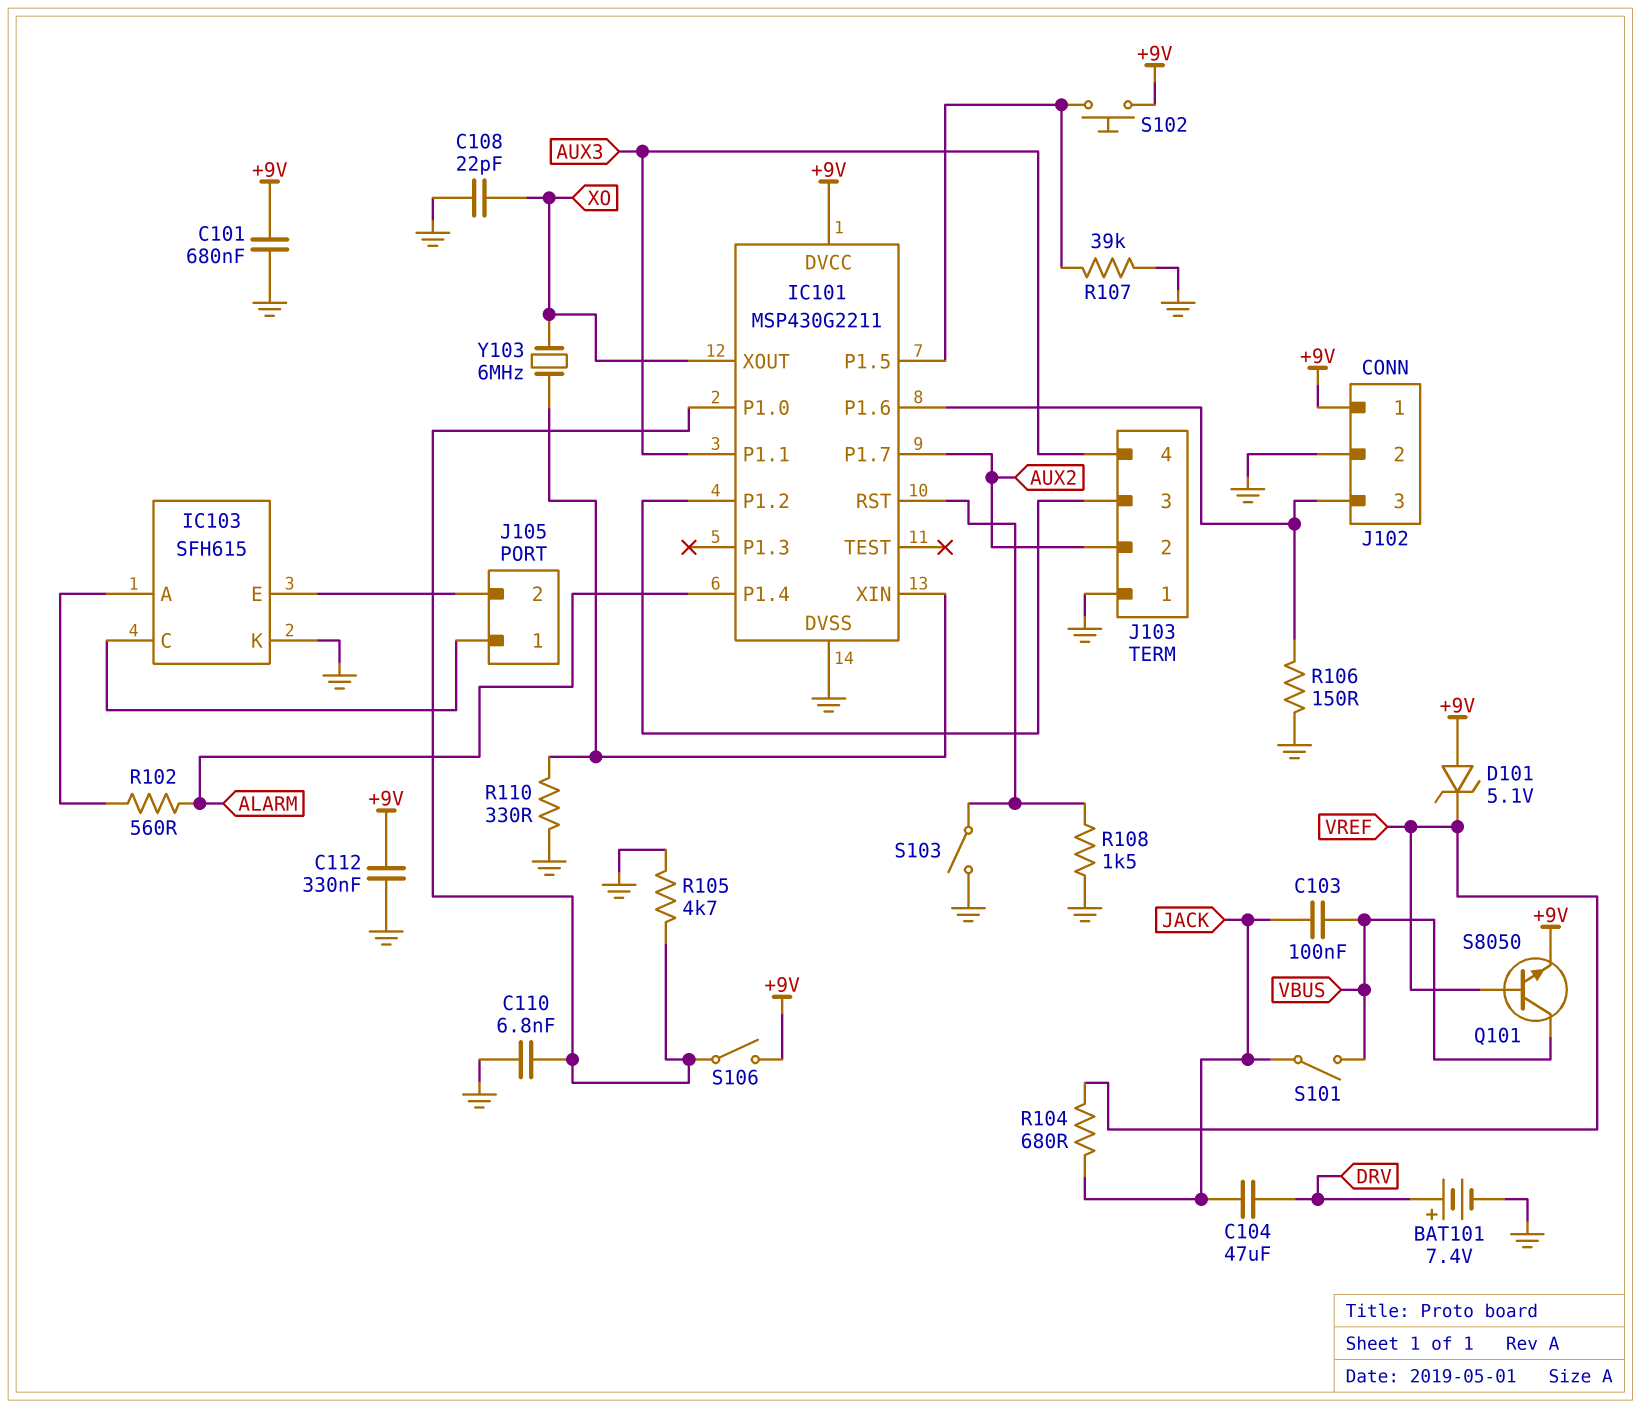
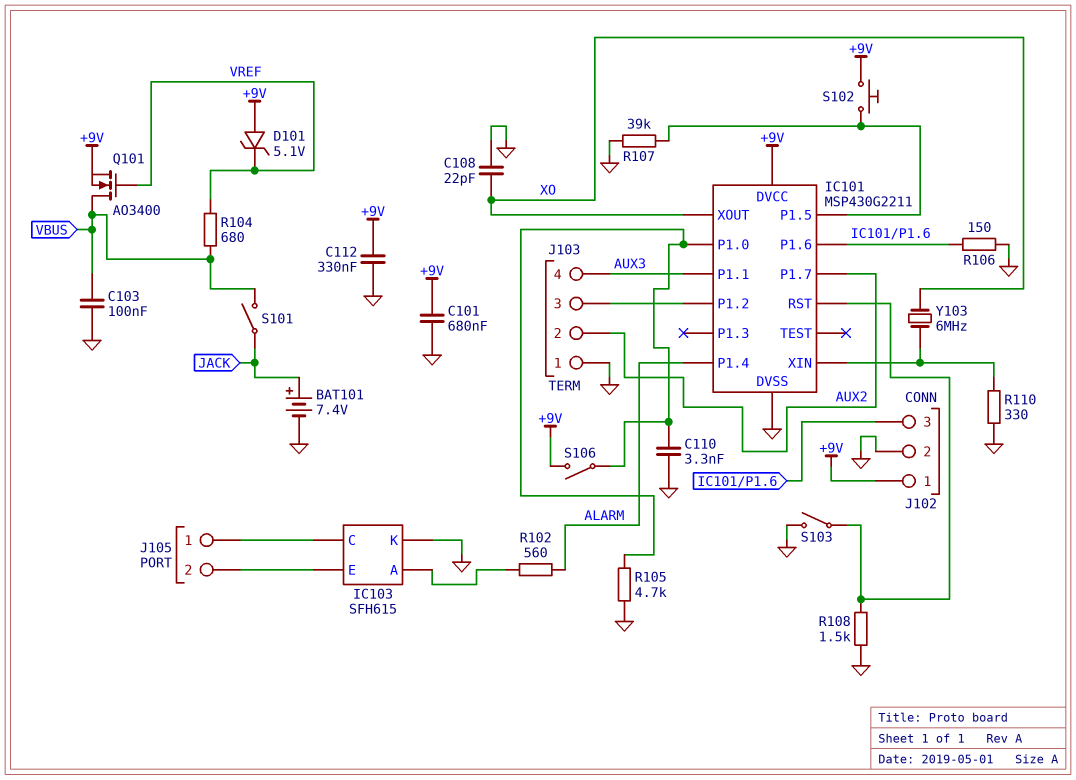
BAT101: 7.4V (plus DRV, minus GND) -> 7.4V (plus JACK, minus GND)
C103: 100nF (JACK, VBUS) -> 100nF (GND, VBUS)
C104: 47uF (DRV, JACK) -> none
C110: 6.8nF (GND, IC101/P1.0) -> 3.3nF (GND, IC101/P1.0)
Q101: NPN S8050 (B VREF, C VBUS, E +9V) -> NMOS AO3400 (G VREF, D VBUS, S +9V)
R104: 680 (JACK, VREF) -> 680 (VBUS, VREF)

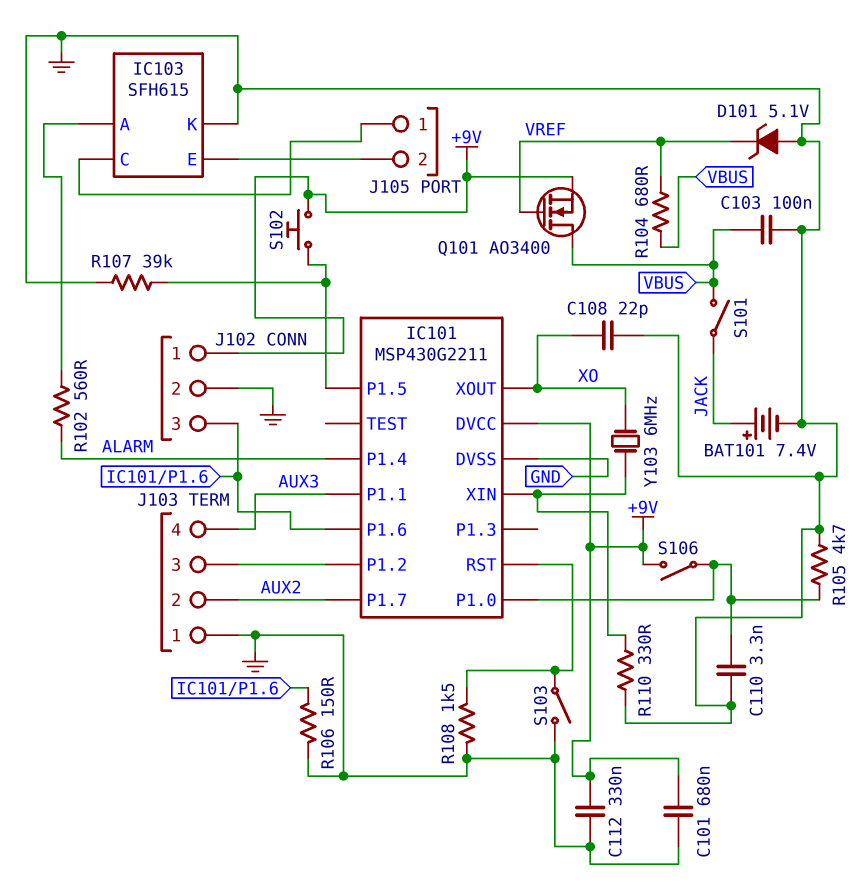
D101: zener 5.1V (A +9V, K VREF) -> zener 5.1V (A GND, K VREF)

